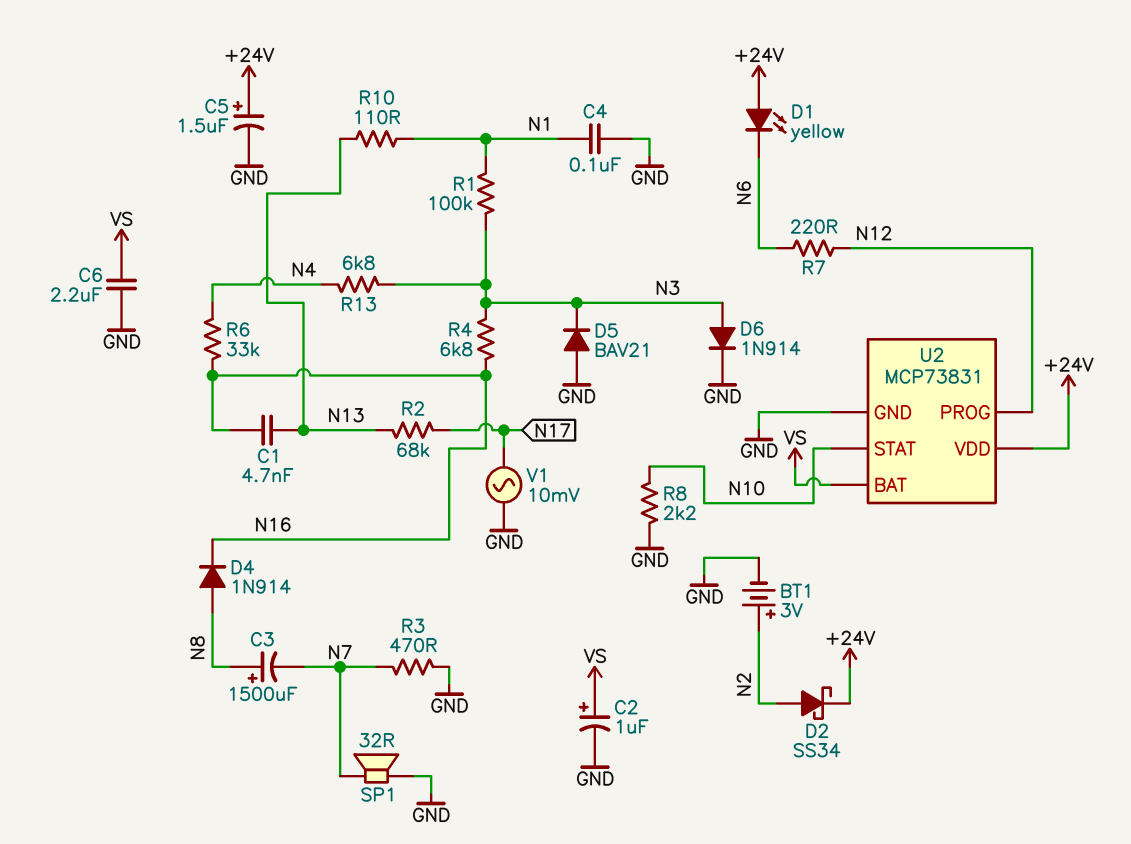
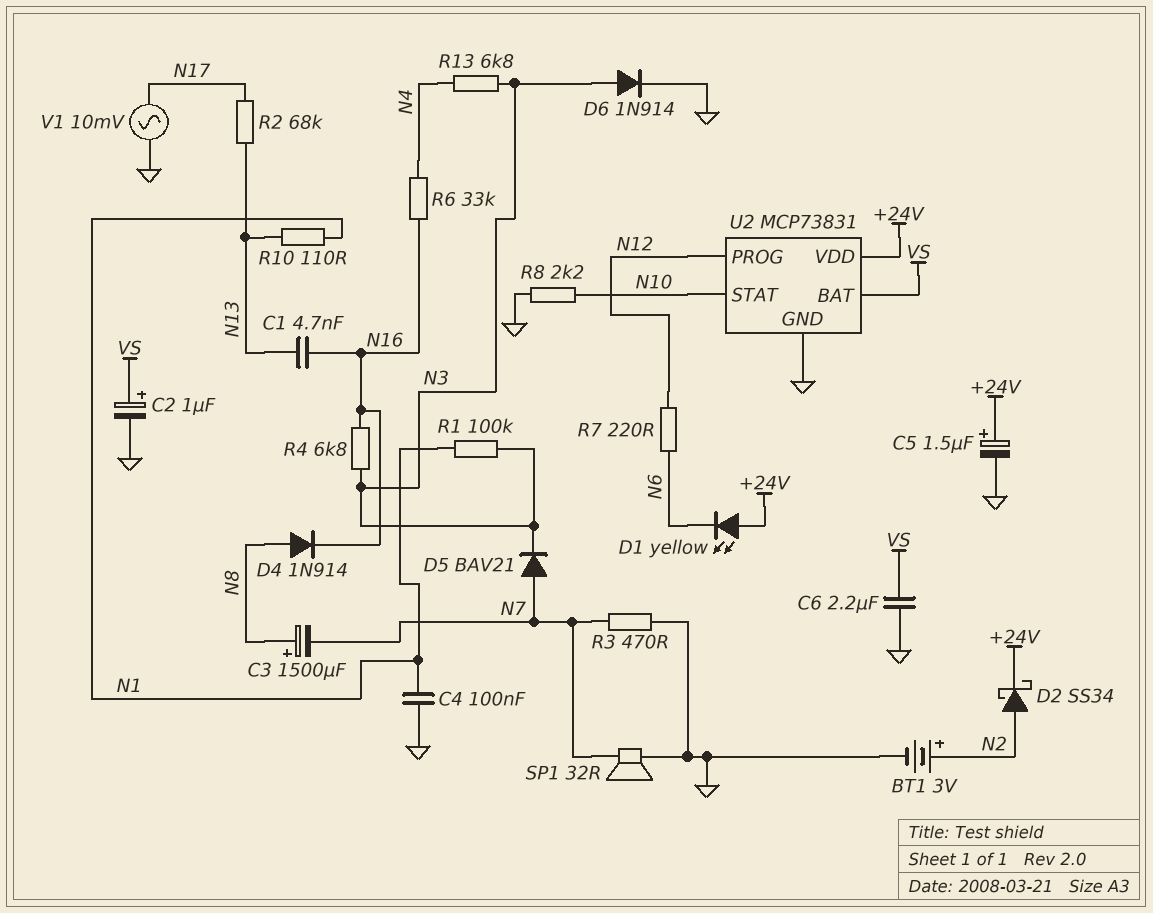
D5: diode BAV21 (A GND, K N3) -> diode BAV21 (A N7, K N3)

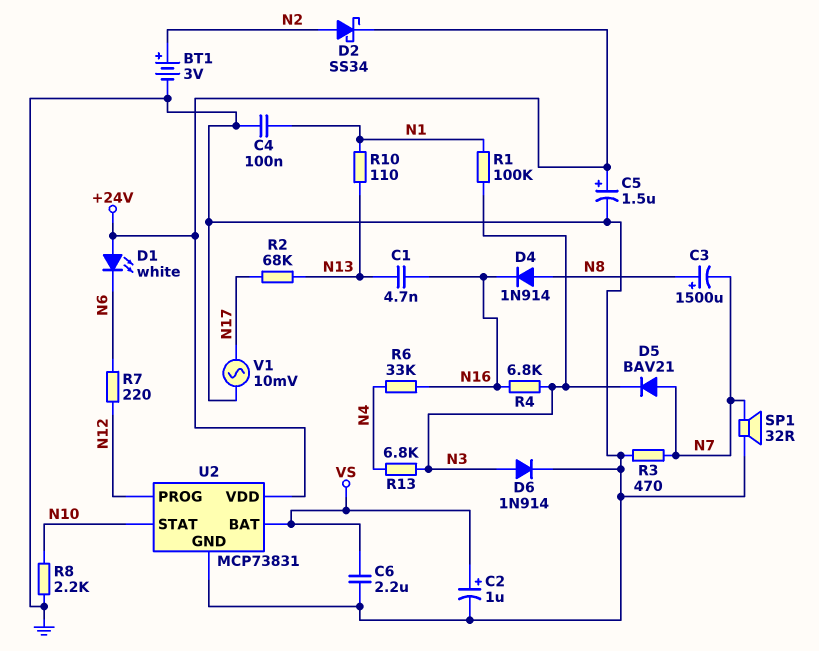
D1: LED yellow (A +24V, K N6) -> LED white (A +24V, K N6)

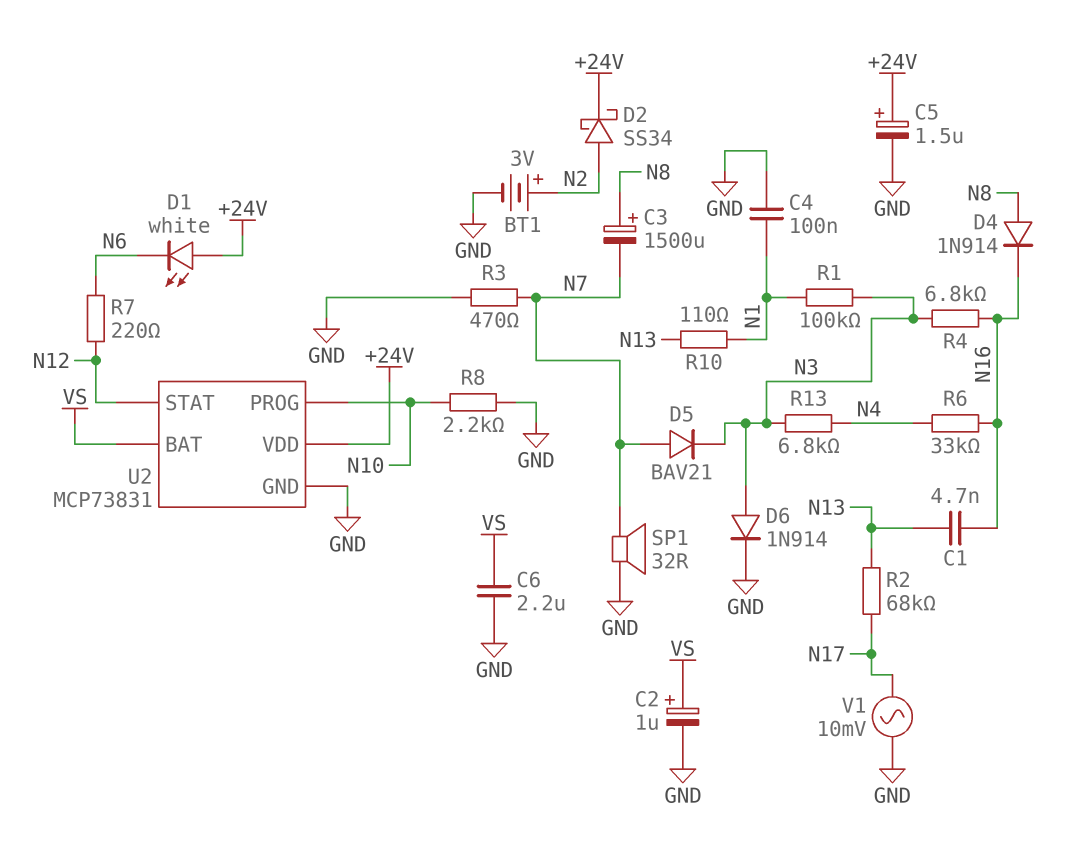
U2 pin PROG: N12 -> N10
U2 pin STAT: N10 -> N12

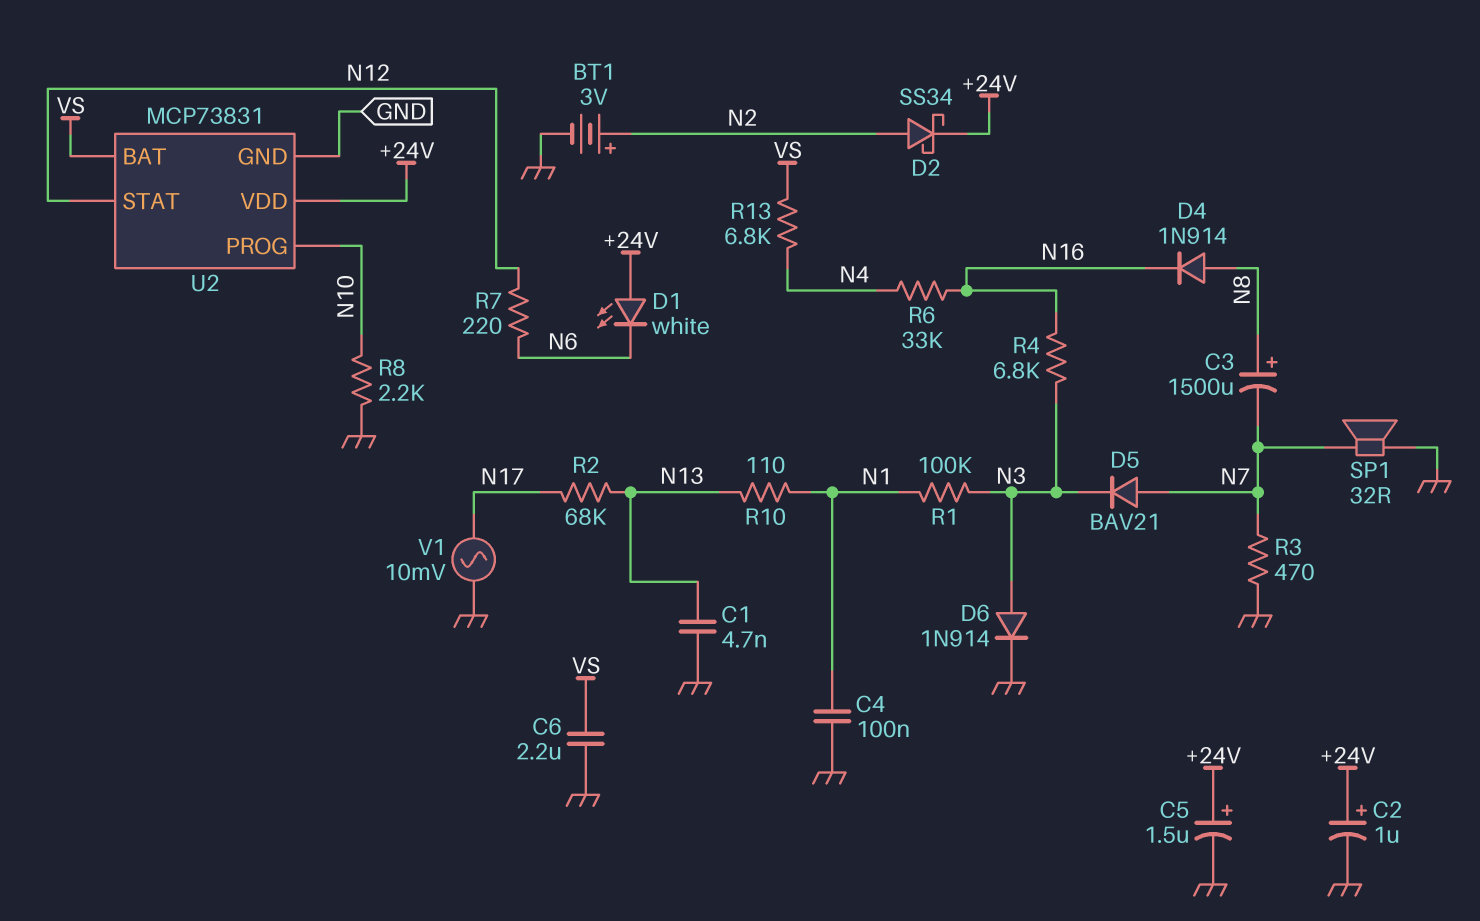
C1: 4.7nF (N13, N16) -> 4.7nF (GND, N13)
C2: 1uF (plus VS, minus GND) -> 1uF (plus +24V, minus GND)
R13: 6.8k (N3, N4) -> 6.8k (N4, VS)

